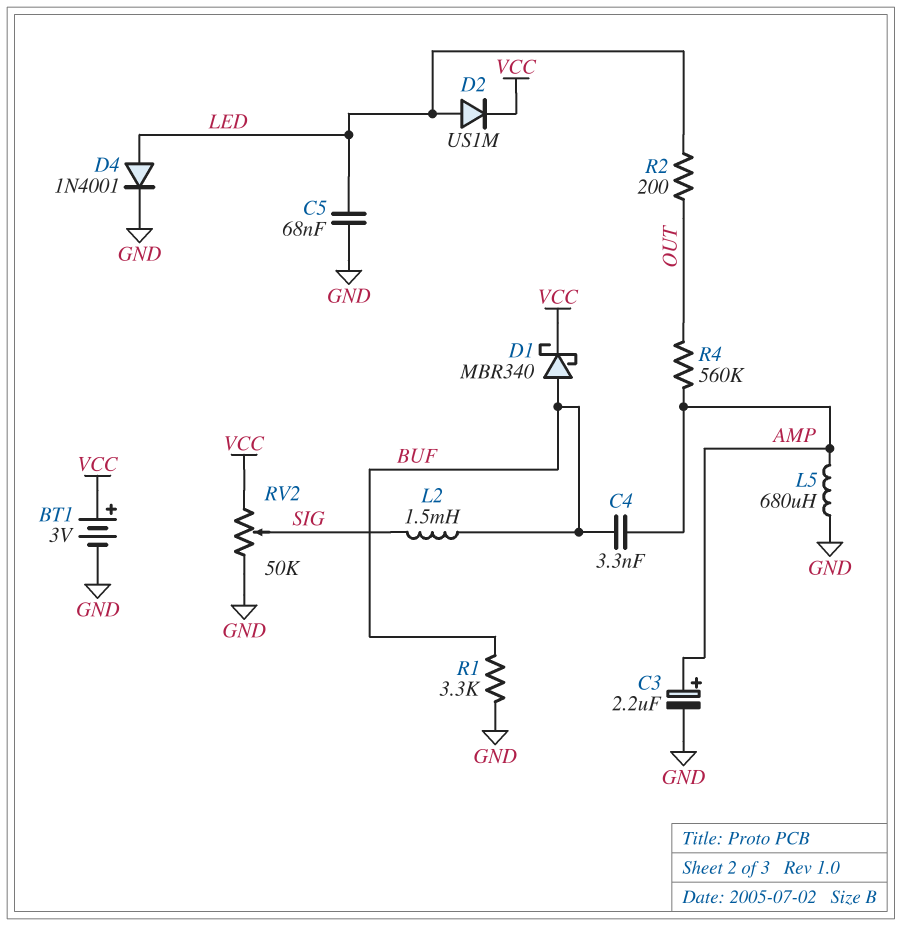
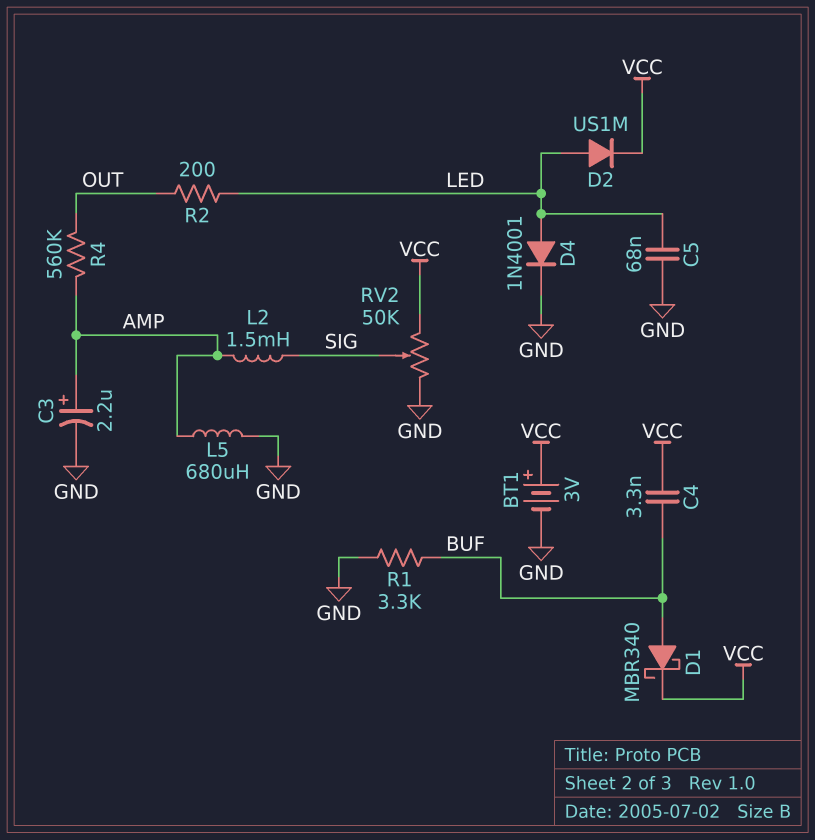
C4: 3.3nF (AMP, BUF) -> 3.3nF (BUF, VCC)
L2: 1.5mH (BUF, SIG) -> 1.5mH (AMP, SIG)

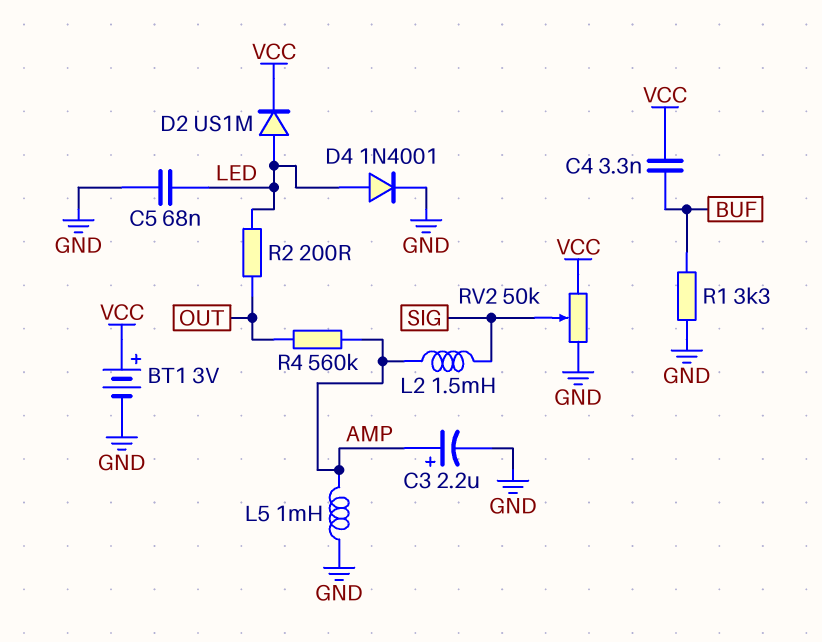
D1: schottky MBR340 (A BUF, K VCC) -> none
L5: 680uH (AMP, GND) -> 1mH (AMP, GND)

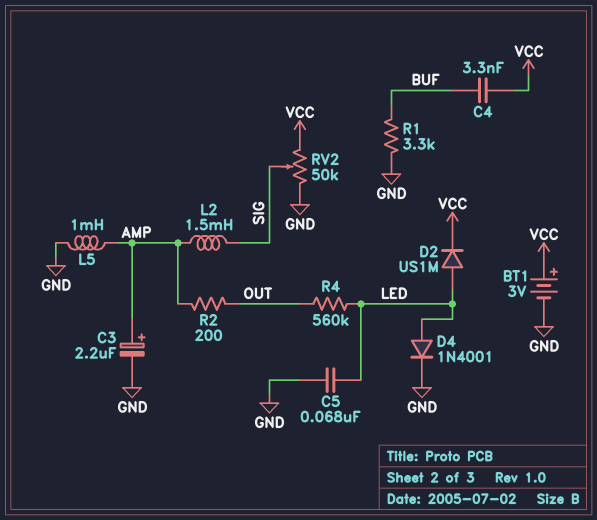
R2: 200 (LED, OUT) -> 200 (AMP, OUT)
R4: 560k (AMP, OUT) -> 560k (LED, OUT)

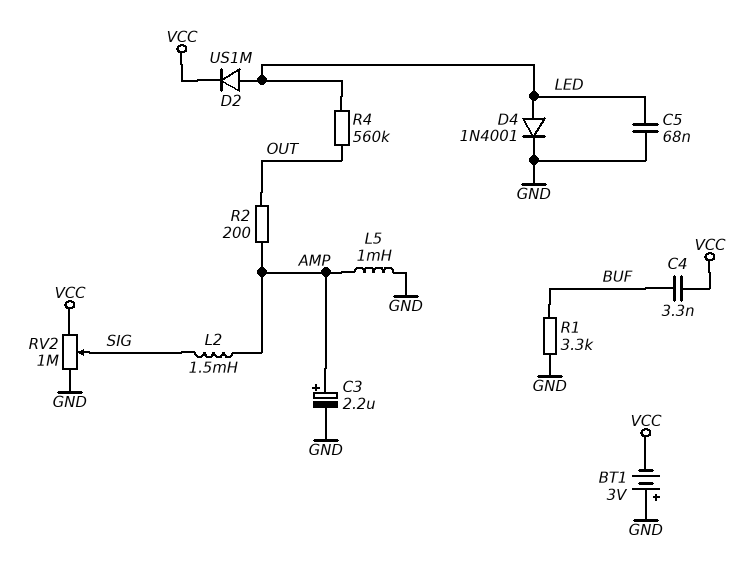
BT1: 3V (plus VCC, minus GND) -> 3V (plus GND, minus VCC)
RV2: 50k (GND, VCC, wiper SIG) -> 1M (GND, VCC, wiper SIG)

